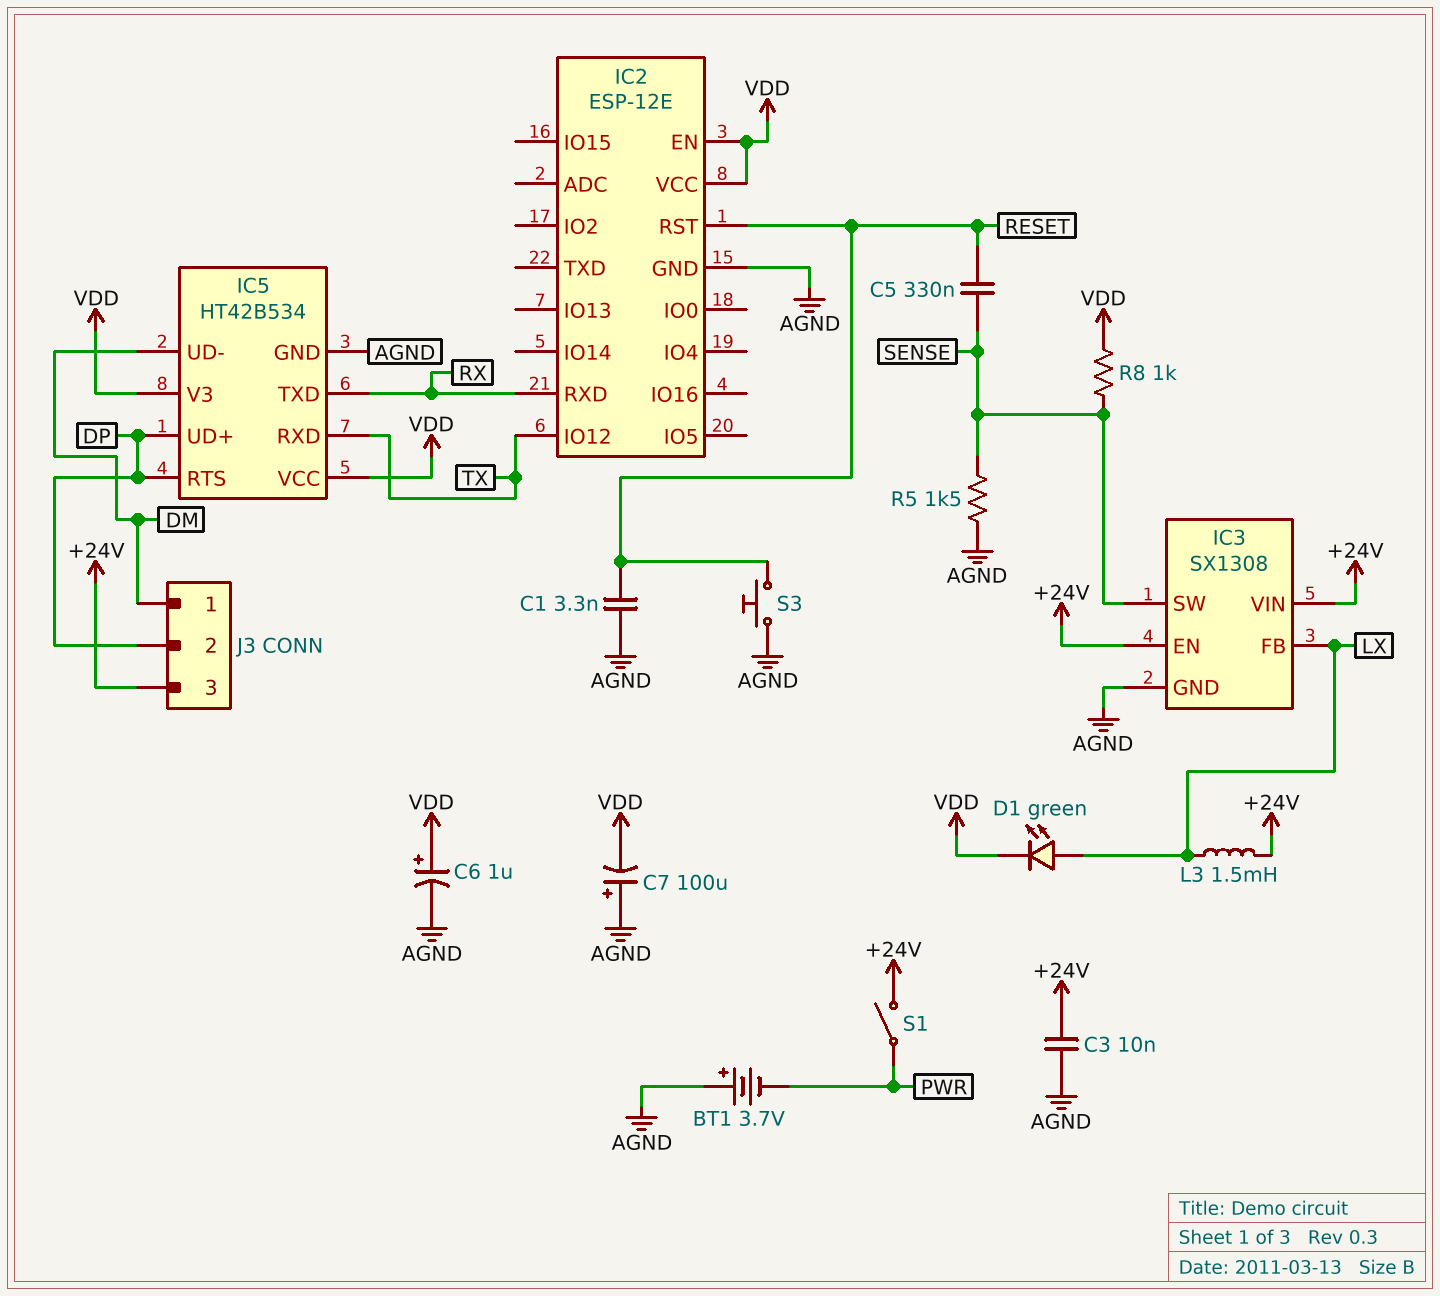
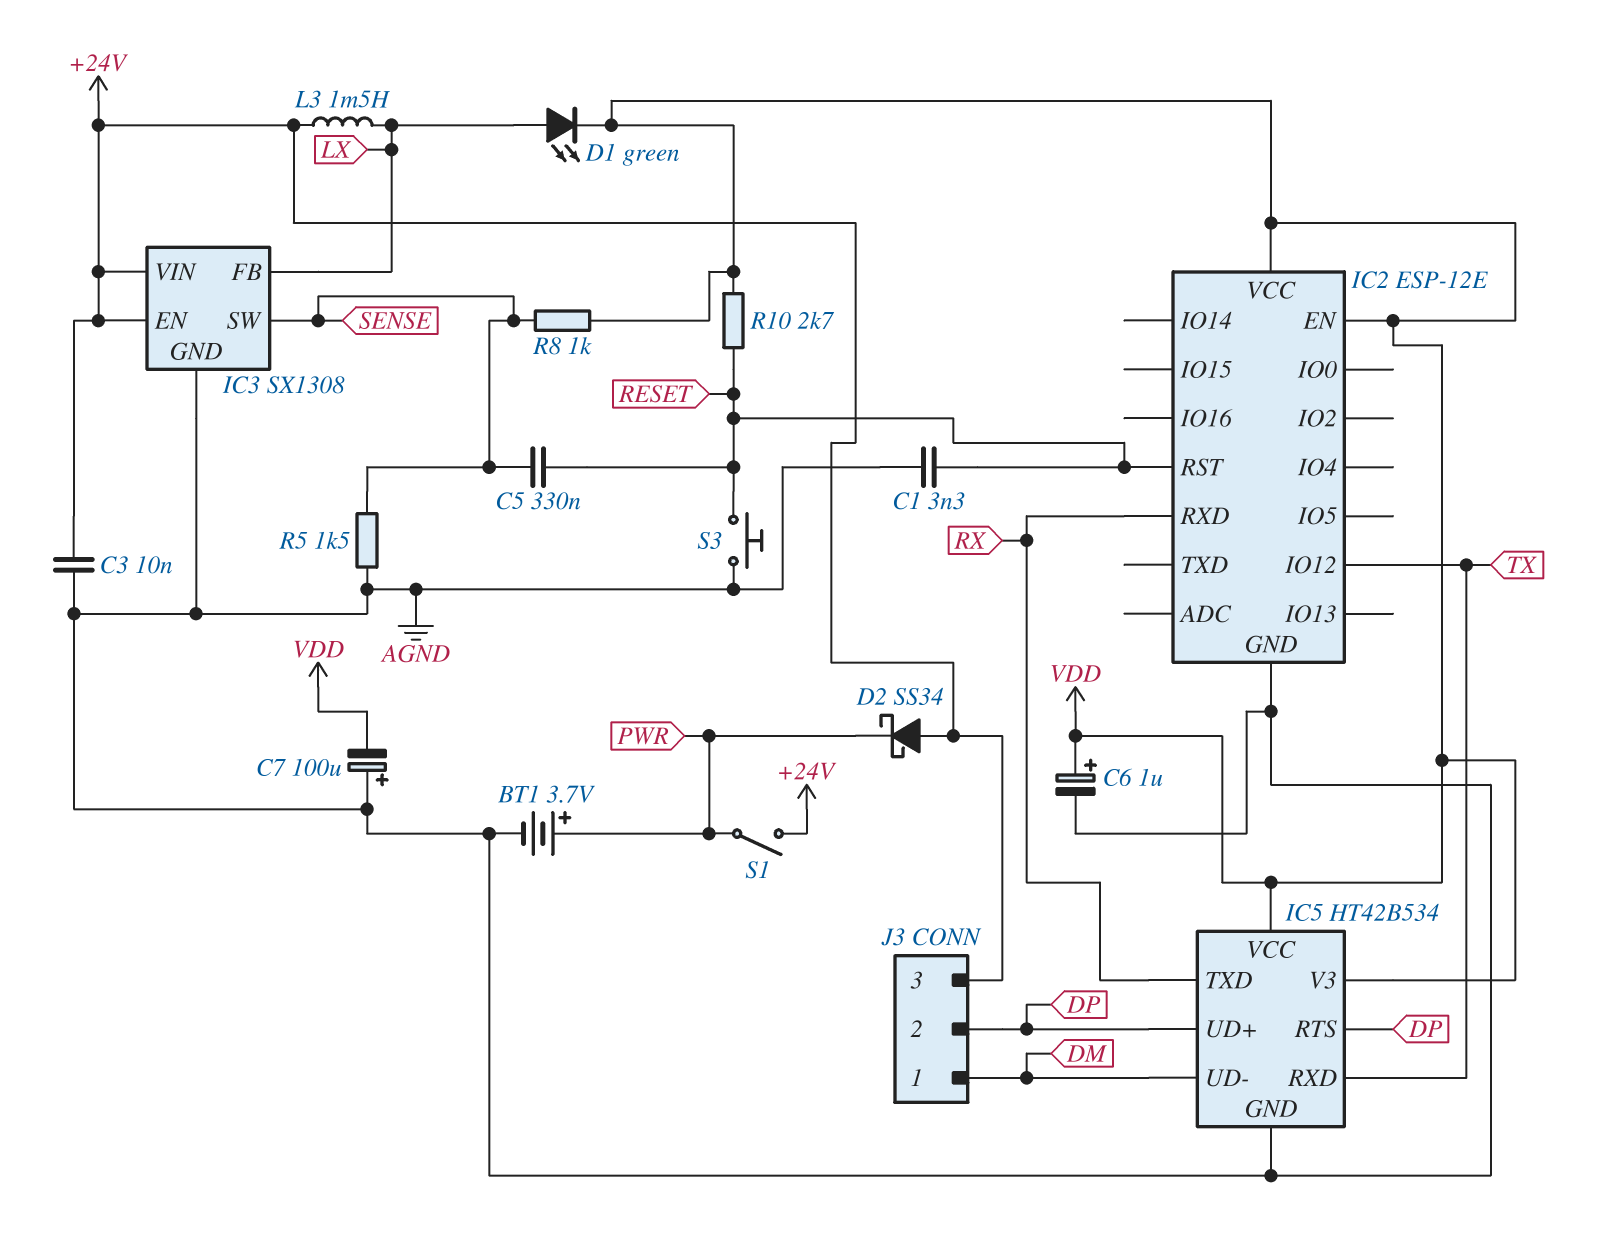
BT1: 3.7V (plus AGND, minus PWR) -> 3.7V (plus PWR, minus AGND)
D2: none -> schottky SS34 (A +24V, K PWR)
R10: none -> 2.7k (RESET, VDD)

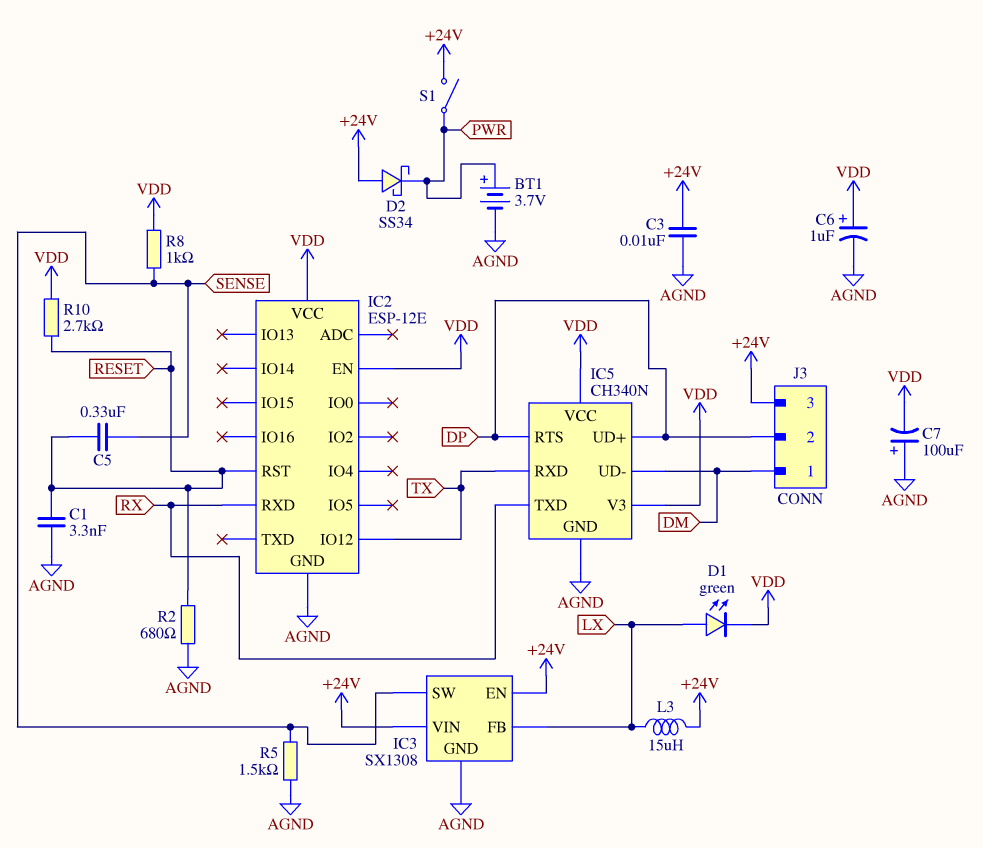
IC5: HT42B534 -> CH340N
L3: 1.5mH (+24V, LX) -> 15uH (+24V, LX)
R2: none -> 680 (AGND, RESET)
S3: button (AGND, RESET) -> none

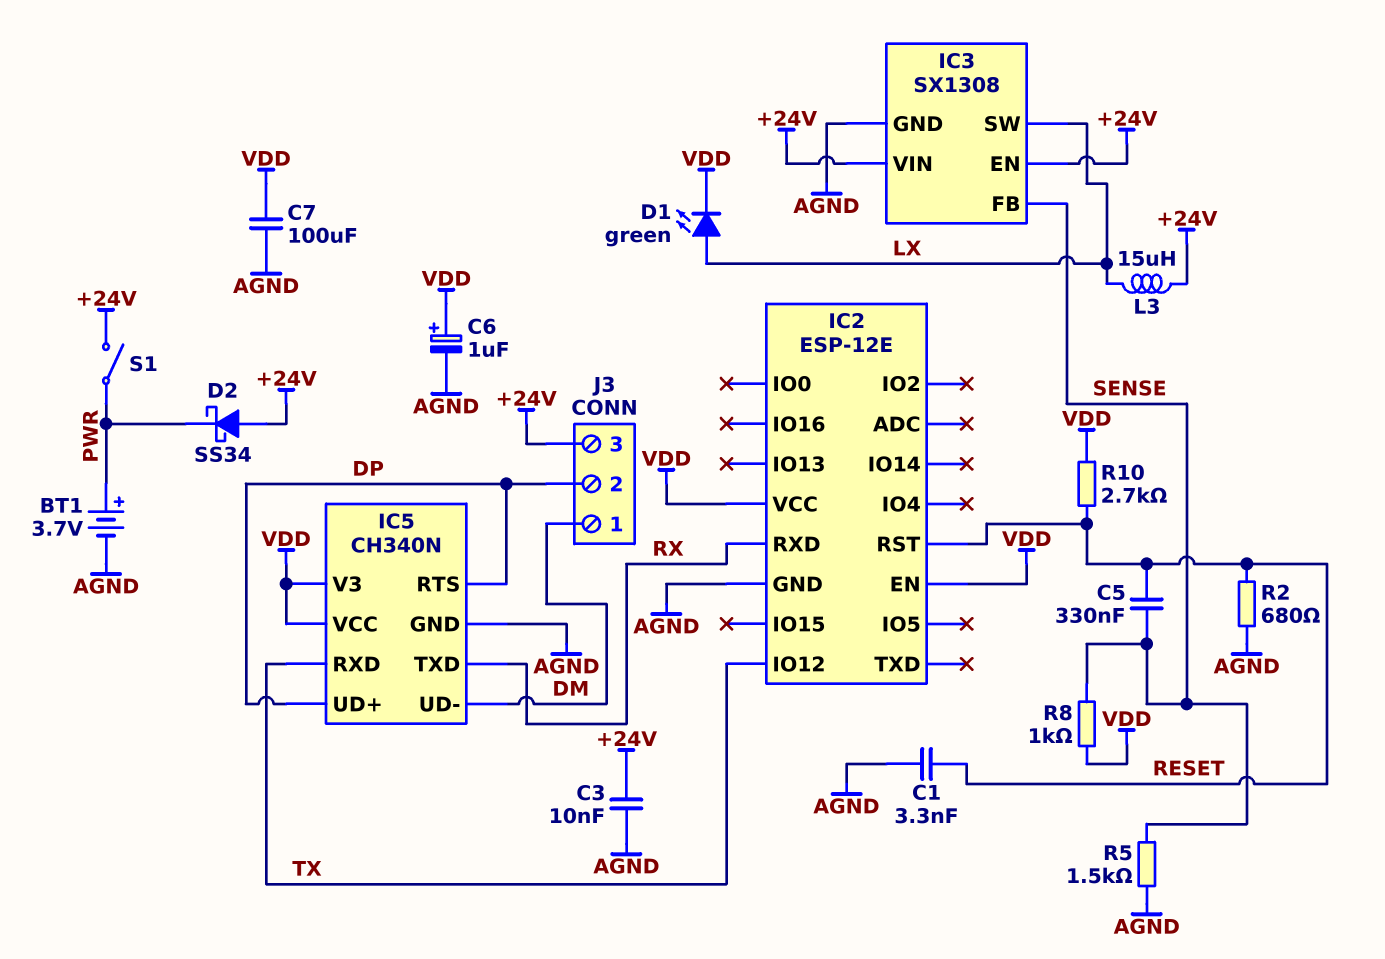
C7: 100uF (plus AGND, minus VDD) -> 100uF (AGND, VDD)
IC3 pin FB: LX -> SENSE
IC3 pin SW: SENSE -> LX

